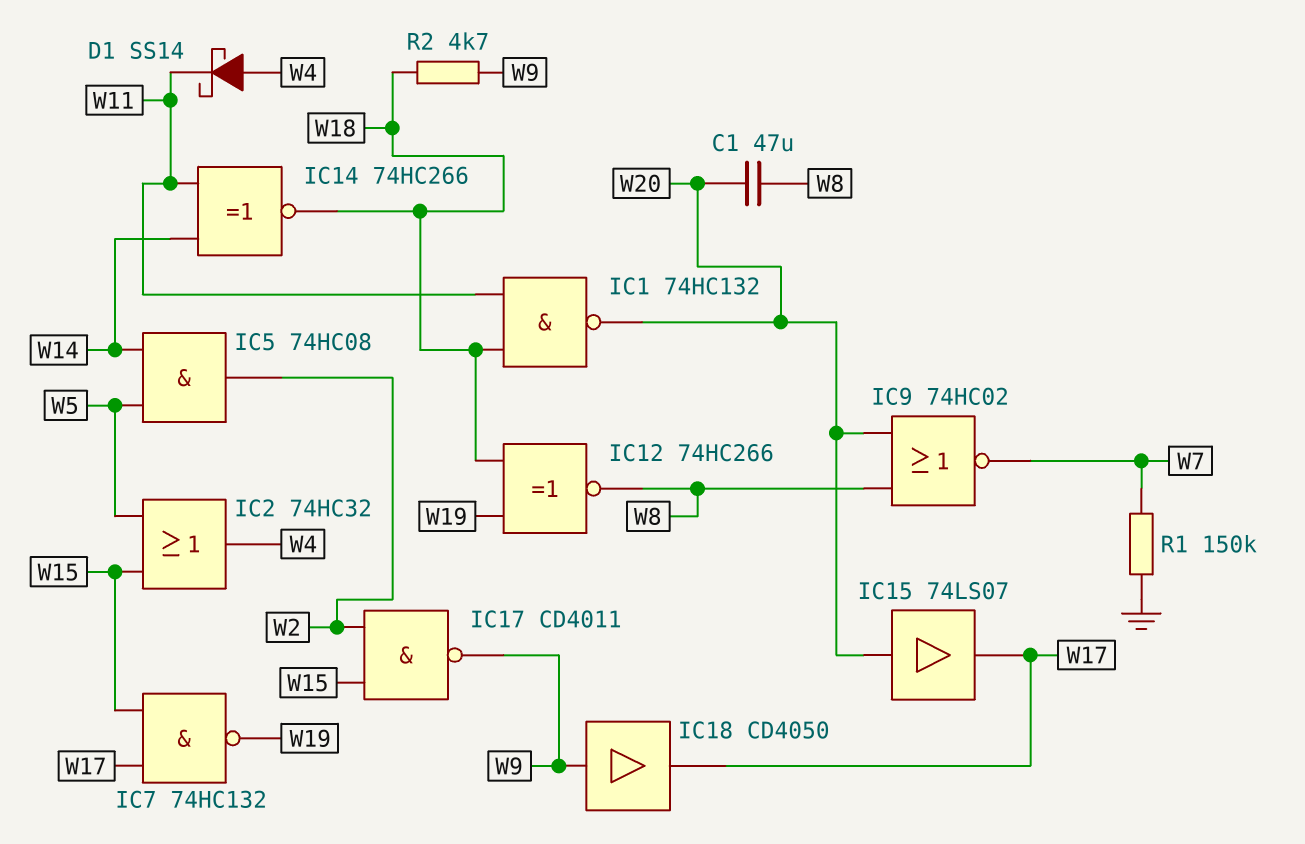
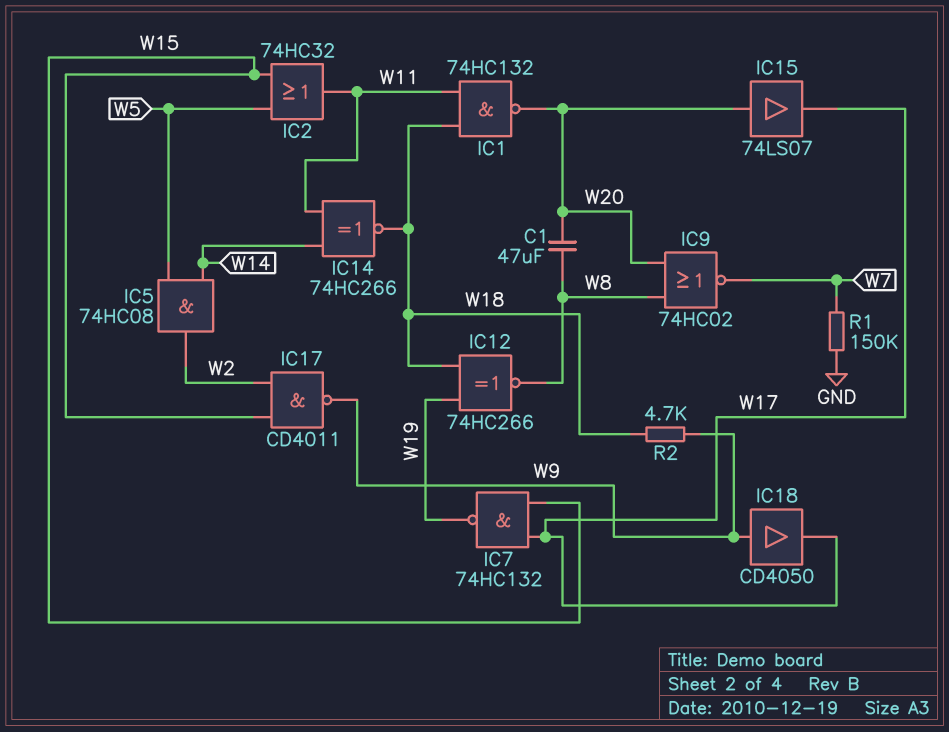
D1: schottky SS14 (A W4, K W11) -> none
IC2: OR 74HC32 (in W5, in W15, out W4) -> OR 74HC32 (in W5, in W15, out W11)

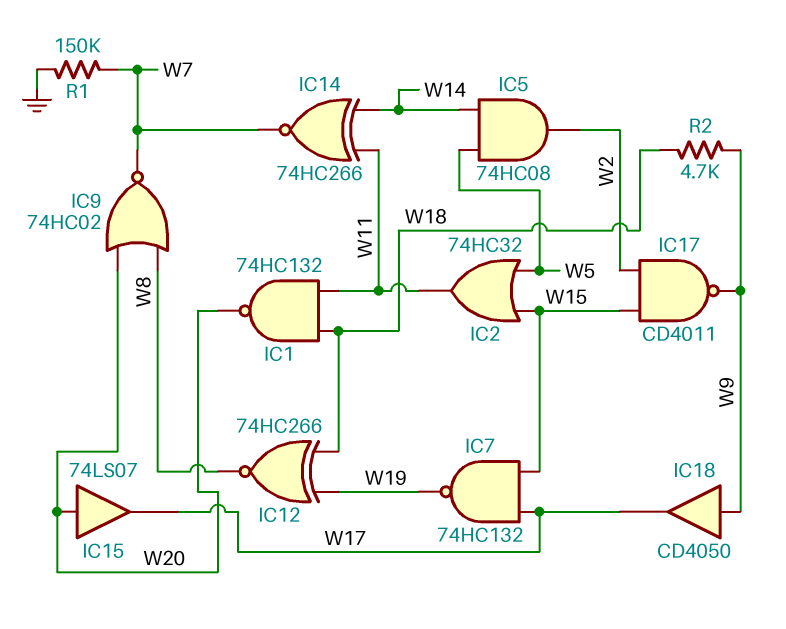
C1: 47uF (W8, W20) -> none
IC14: XNOR 74HC266 (in W11, in W14, out W18) -> XNOR 74HC266 (in W11, in W14, out W7)

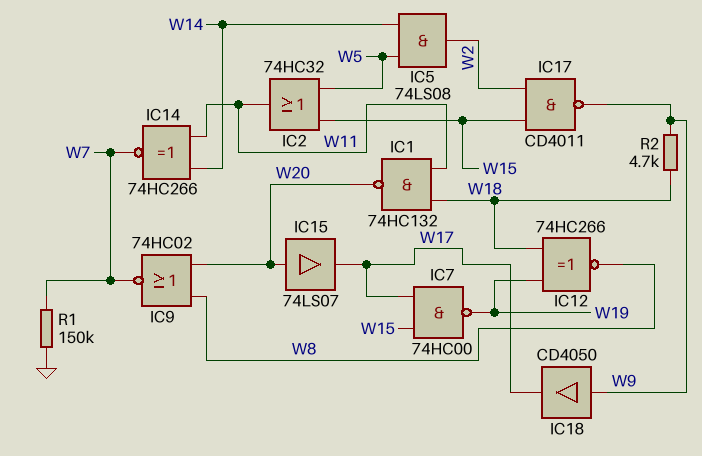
IC5: AND 74HC08 (in W5, in W14, out W2) -> AND 74LS08 (in W5, in W14, out W2)
IC7: NAND 74HC132 (in W15, in W17, out W19) -> NAND 74HC00 (in W15, in W17, out W19)

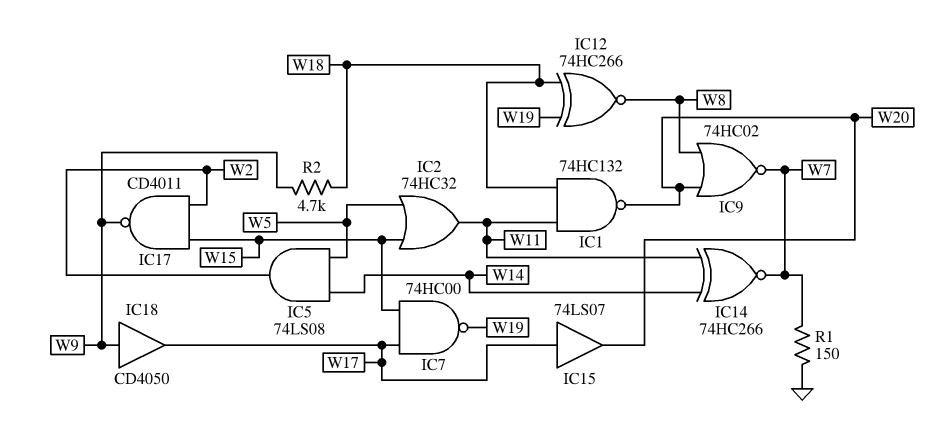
IC15: buffer 74LS07 (in W20, out W17) -> buffer 74LS07 (in W17, out W20)
R1: 150k (GND, W7) -> 150 (GND, W7)

